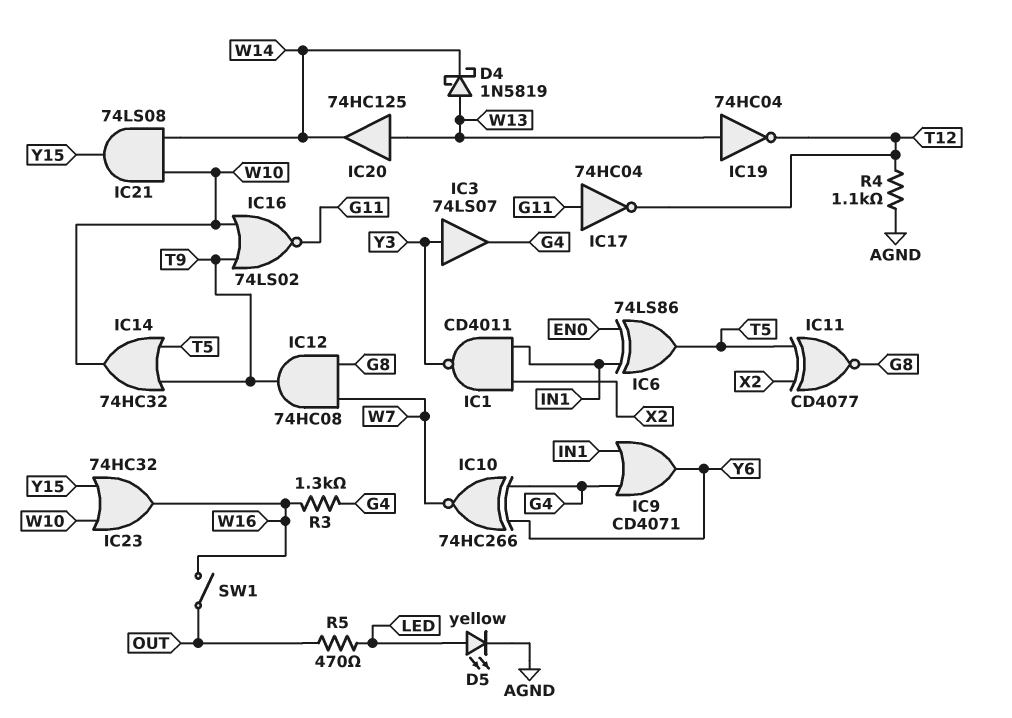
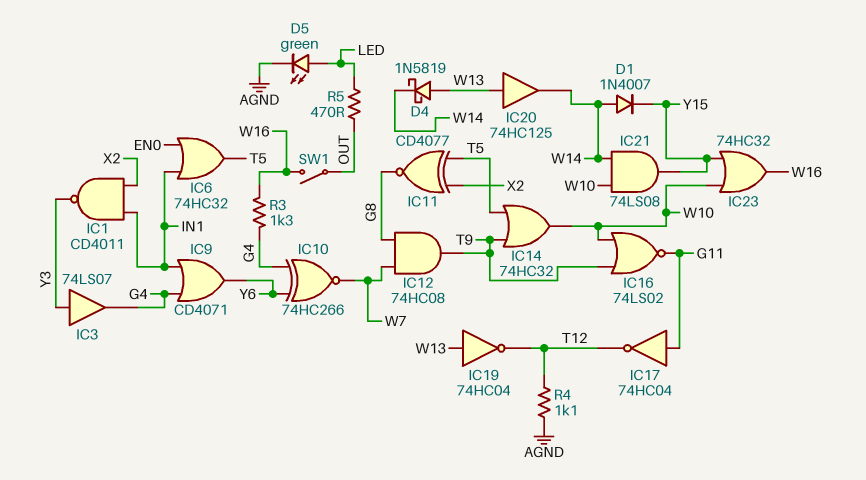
D1: none -> diode 1N4007 (A W14, K Y15)
D5: LED yellow (A LED, K AGND) -> LED green (A LED, K AGND)
IC6: XOR 74LS86 (in EN0, in IN1, out T5) -> OR 74HC32 (in EN0, in IN1, out T5)

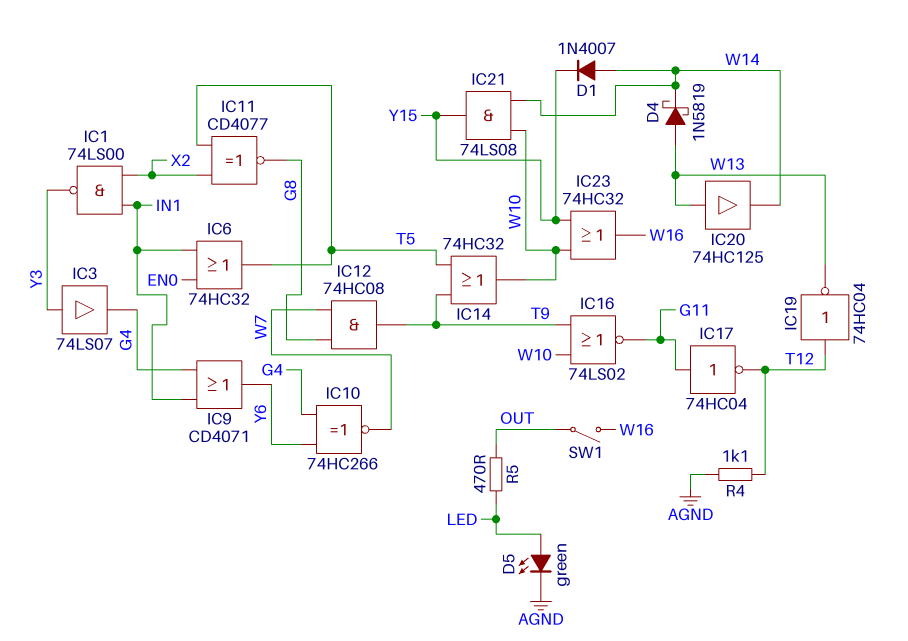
IC1: NAND CD4011 (in IN1, in X2, out Y3) -> NAND 74LS00 (in IN1, in X2, out Y3)
IC19: NOT 74HC04 (in W13, out T12) -> NOT 74HC04 (in T12, out W13)
R3: 1.3k (G4, W16) -> none

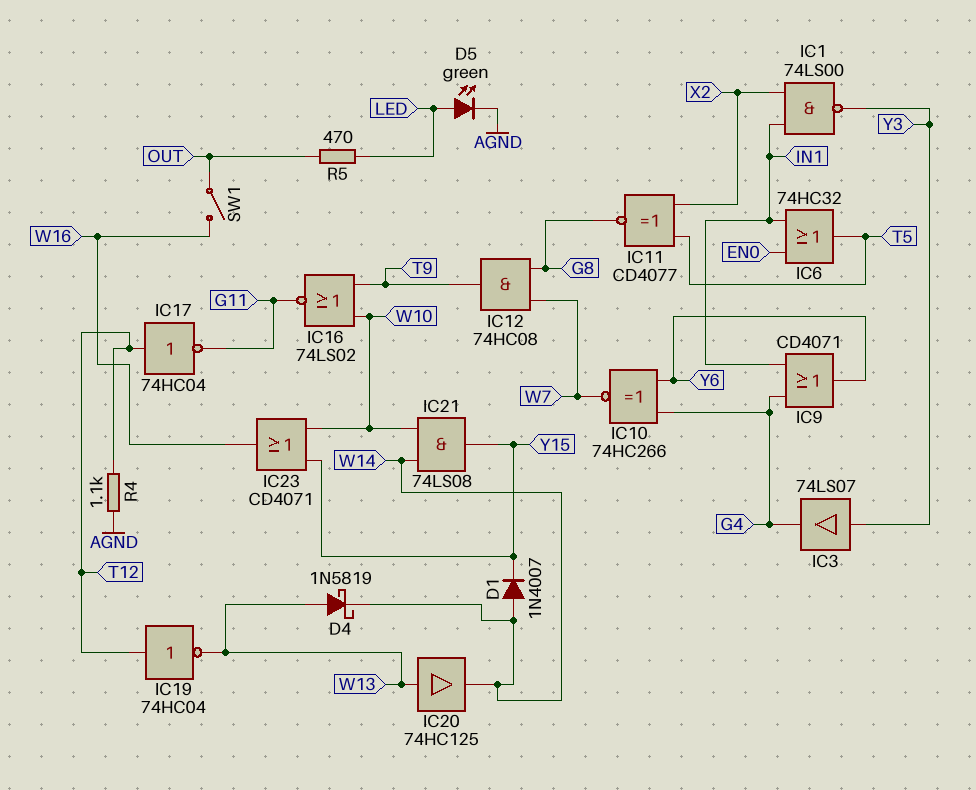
IC14: OR 74HC32 (in T5, in T9, out W10) -> none
IC17: NOT 74HC04 (in G11, out T12) -> NOT 74HC04 (in T12, out G11)
IC23: OR 74HC32 (in W10, in Y15, out W16) -> OR CD4071 (in W10, in Y15, out W16)

